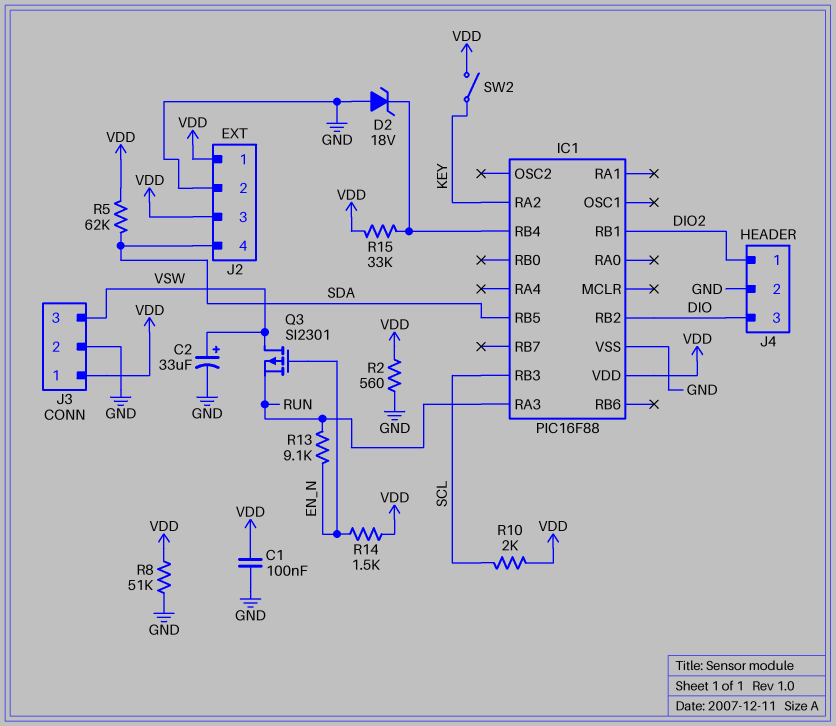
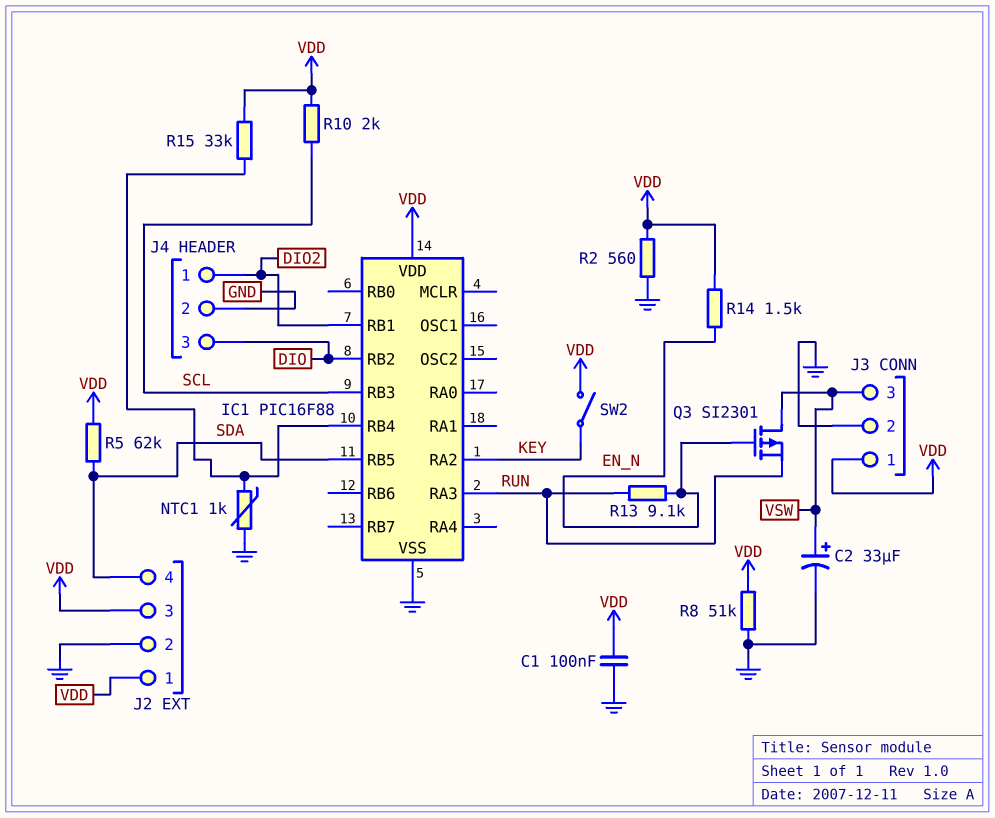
D2: zener 18V (A GND, K IC1/RB4) -> none
NTC1: none -> 1k (GND, IC1/RB4)

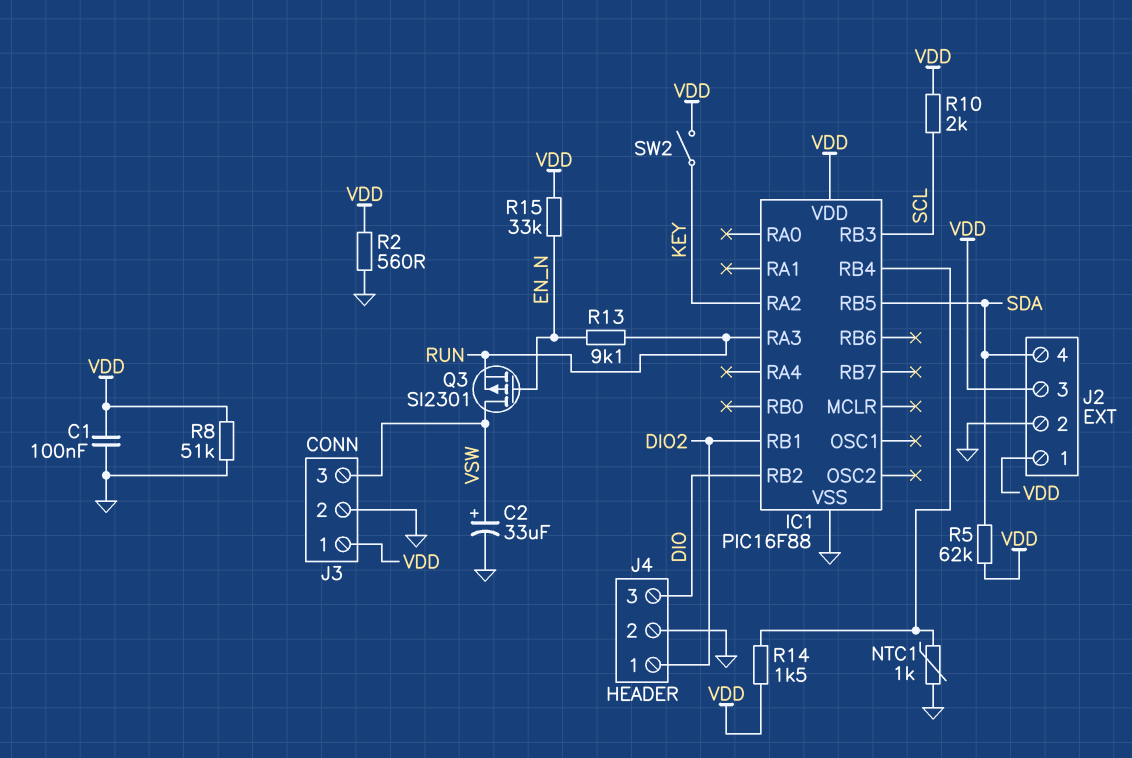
R14: 1.5k (EN_N, VDD) -> 1.5k (IC1/RB4, VDD)
R15: 33k (IC1/RB4, VDD) -> 33k (EN_N, VDD)

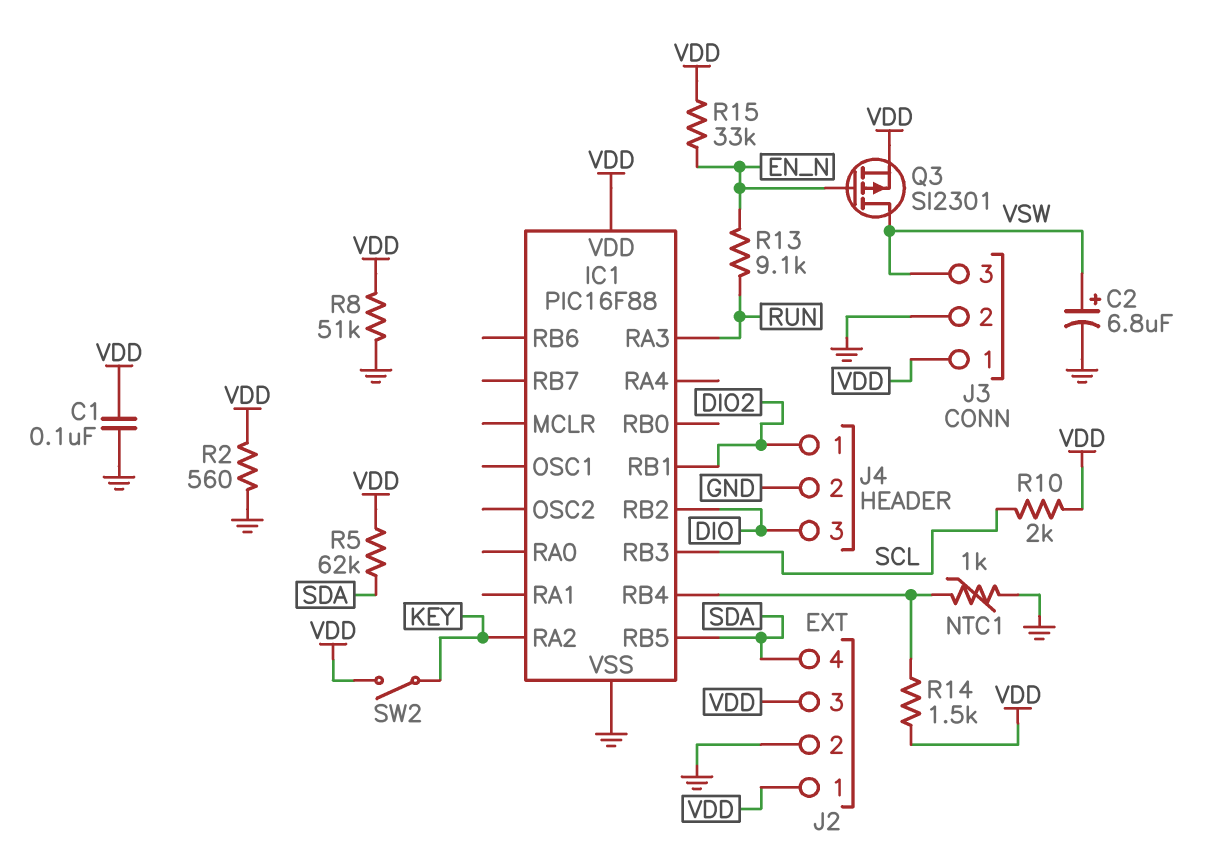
C2: 33uF (plus VSW, minus GND) -> 6.8uF (plus VSW, minus GND)
Q3: PMOS SI2301 (G EN_N, D VSW, S RUN) -> PMOS SI2301 (G EN_N, D VSW, S VDD)

